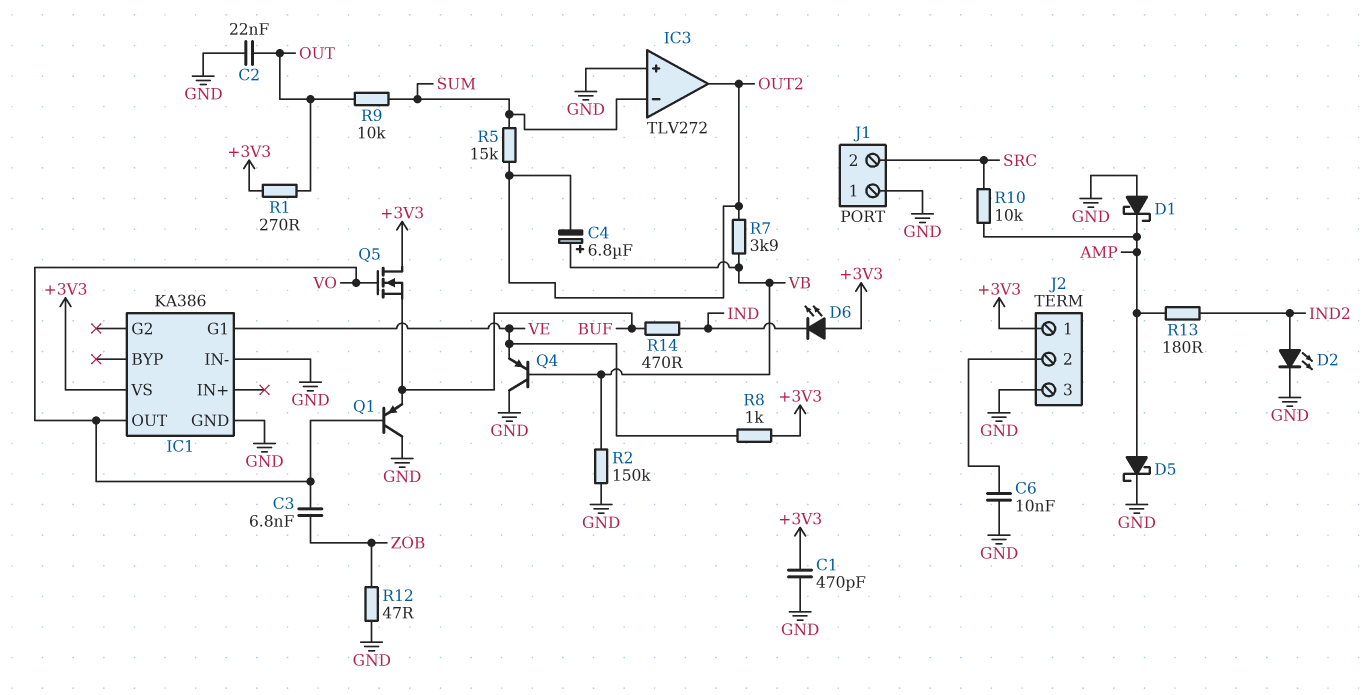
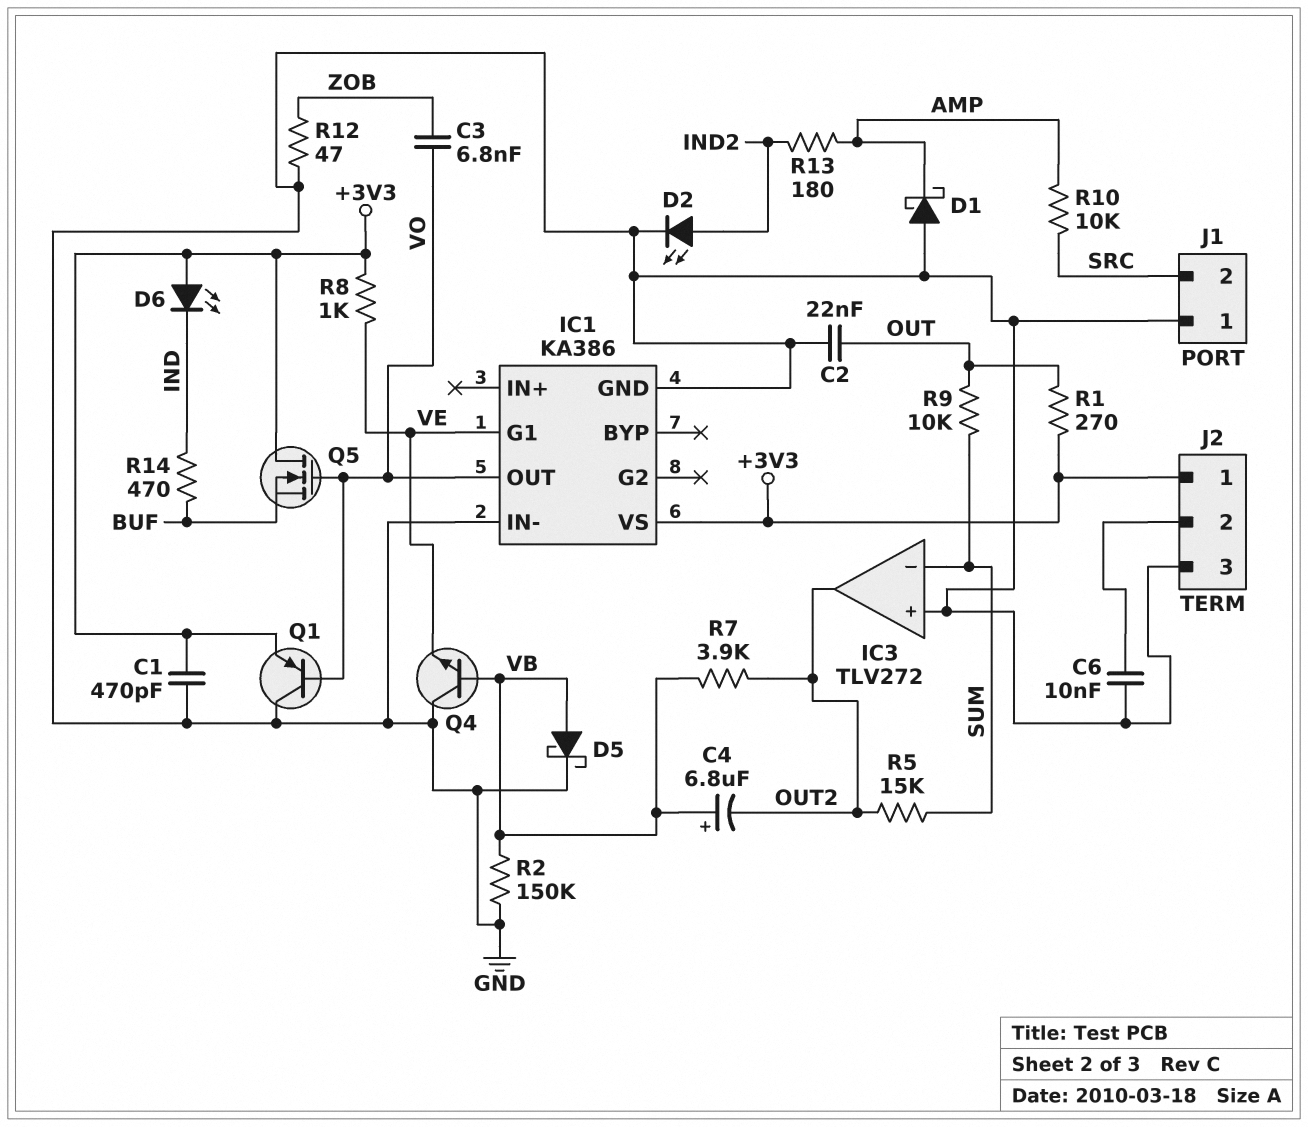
D5: schottky (A AMP, K GND) -> schottky (A VB, K GND)
Q1: PNP (B VO, C GND, E BUF) -> PNP (B VO, C GND, E +3V3)
Q4: PNP (B VB, C GND, E VE) -> NPN (B VB, C GND, E VE)

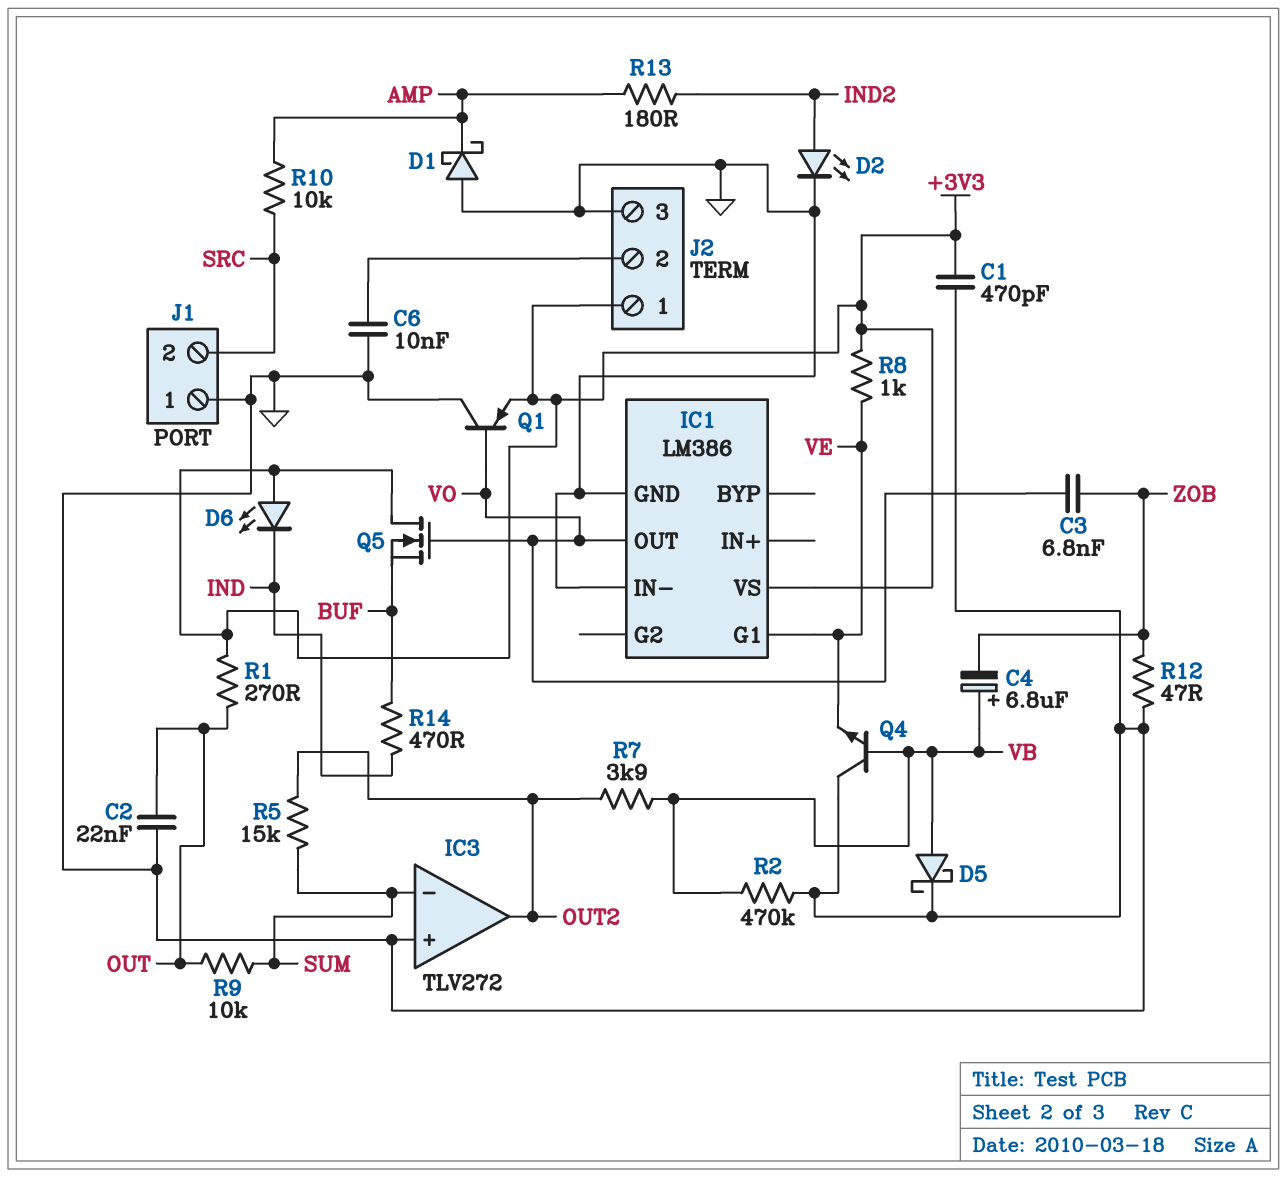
C4: 6.8uF (plus VB, minus OUT2) -> 6.8uF (plus VB, minus ZOB)
IC1: KA386 -> LM386
R2: 150k (GND, VB) -> 470k (GND, VB)

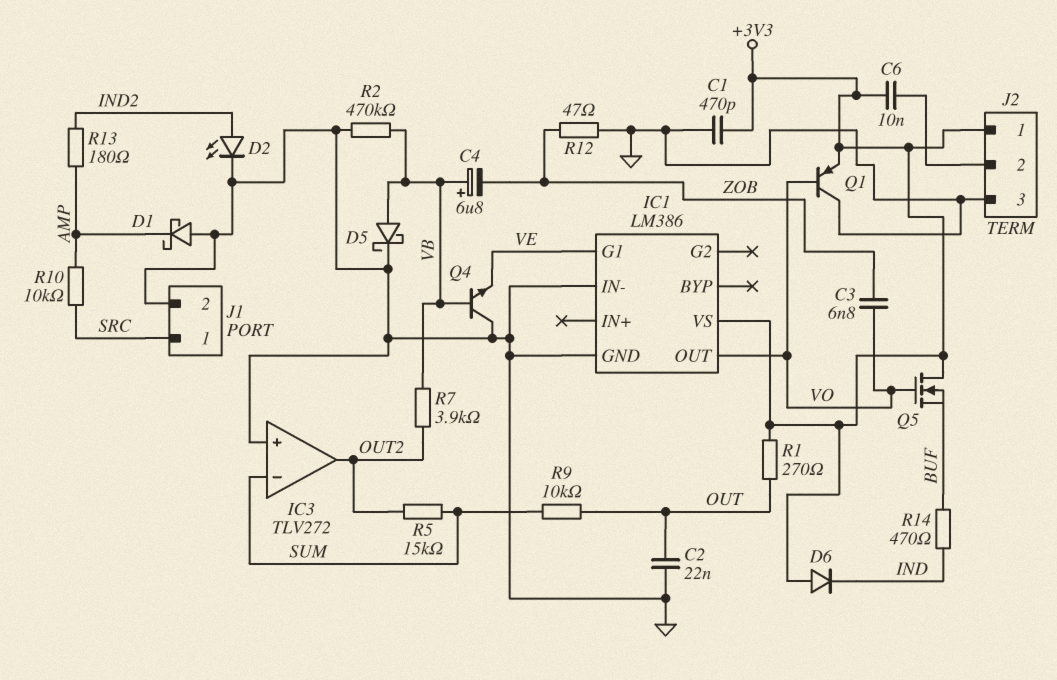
C6: 10nF (GND, J2/2) -> 10nF (+3V3, J2/2)
D6: LED (A +3V3, K IND) -> diode (A +3V3, K IND)
J1 pin 1: GND -> SRC
J1 pin 2: SRC -> GND
R8: 1k (+3V3, VE) -> none

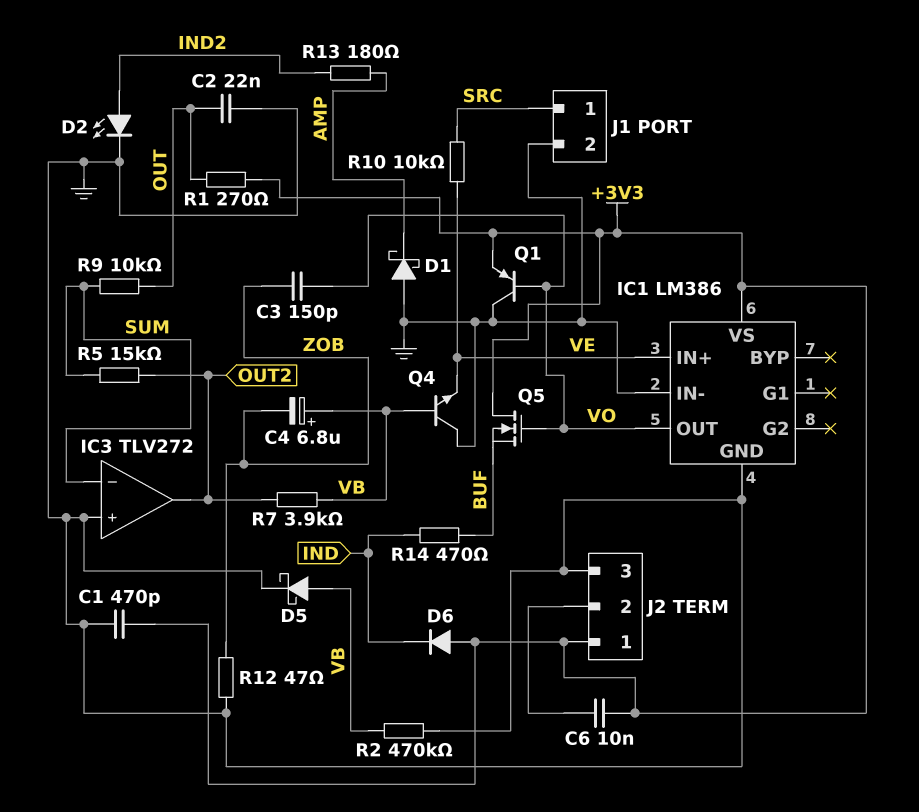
C3: 6.8nF (VO, ZOB) -> 150pF (VO, ZOB)
IC1 pin G1: VE -> none
IC1 pin IN+: none -> VE
R10: 10k (AMP, SRC) -> 10k (SRC, VE)

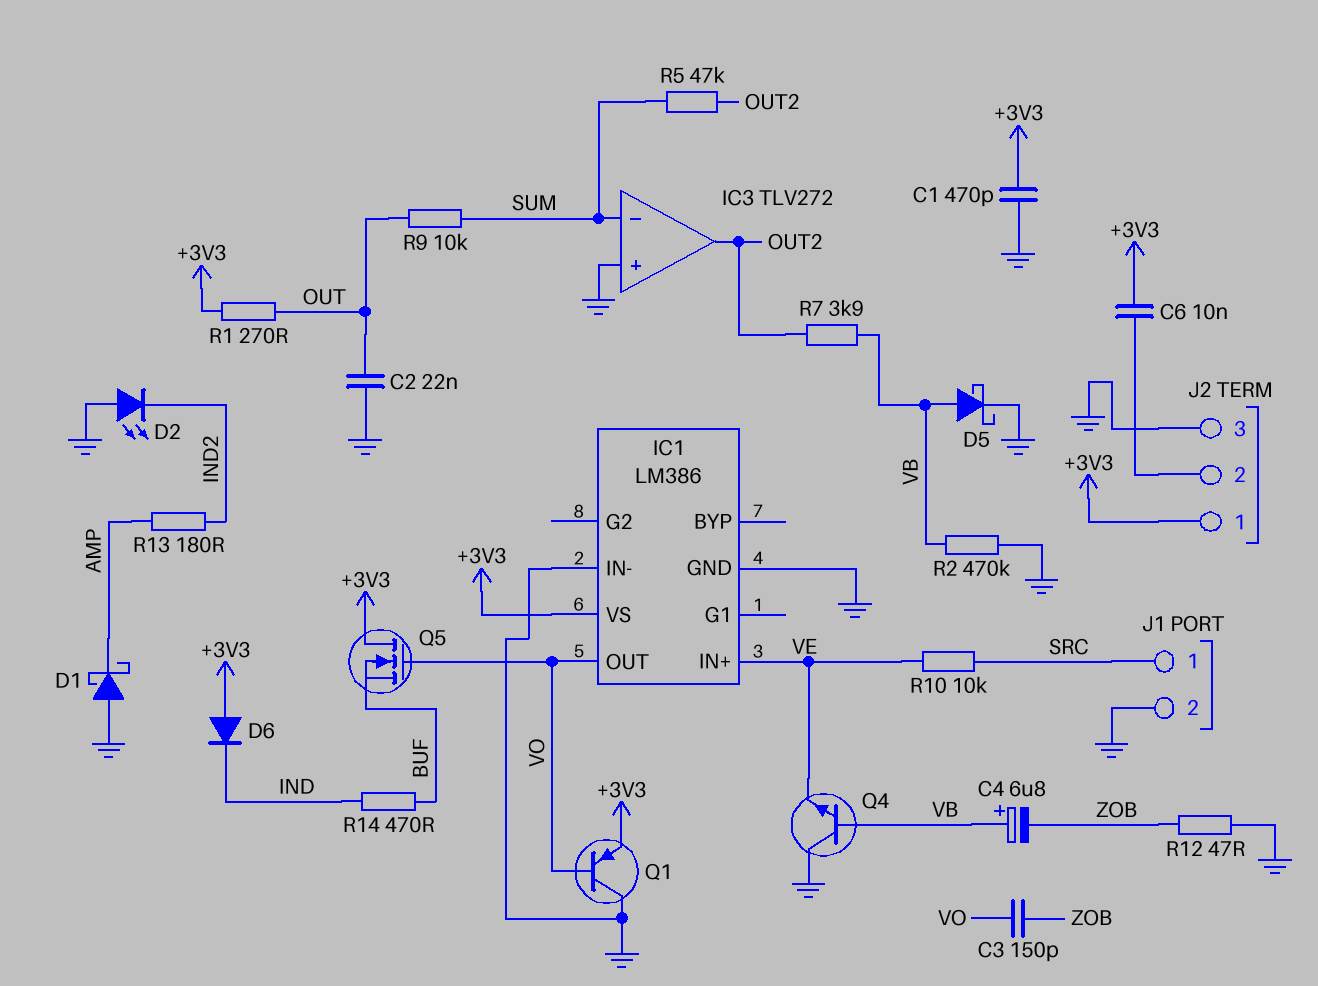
D2: LED (A IND2, K GND) -> LED (A GND, K IND2)
R5: 15k (OUT2, SUM) -> 47k (OUT2, SUM)

